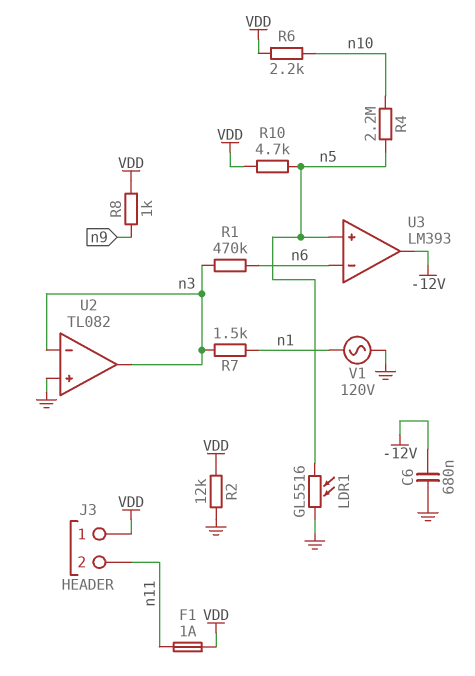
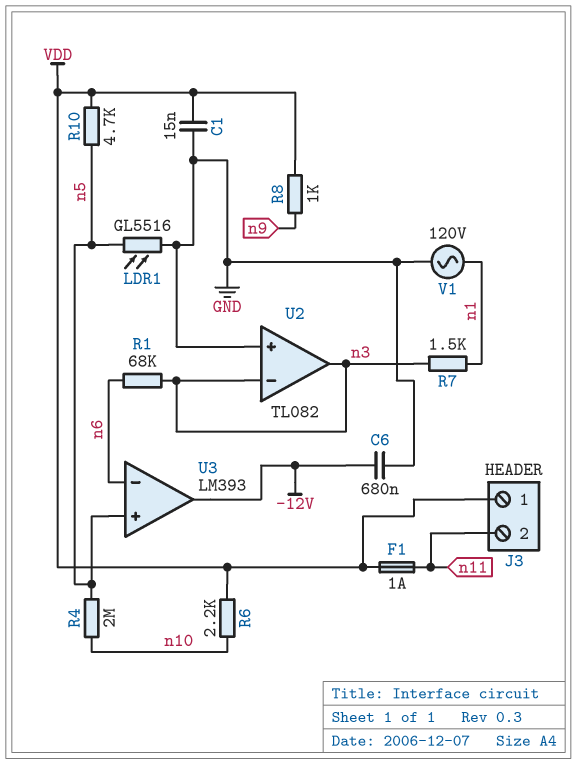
C1: none -> 15nF (GND, VDD)
R1: 470k (n3, n6) -> 68k (n3, n6)
R2: 12k (GND, VDD) -> none
R4: 2.2M (n5, n10) -> 2M (n5, n10)

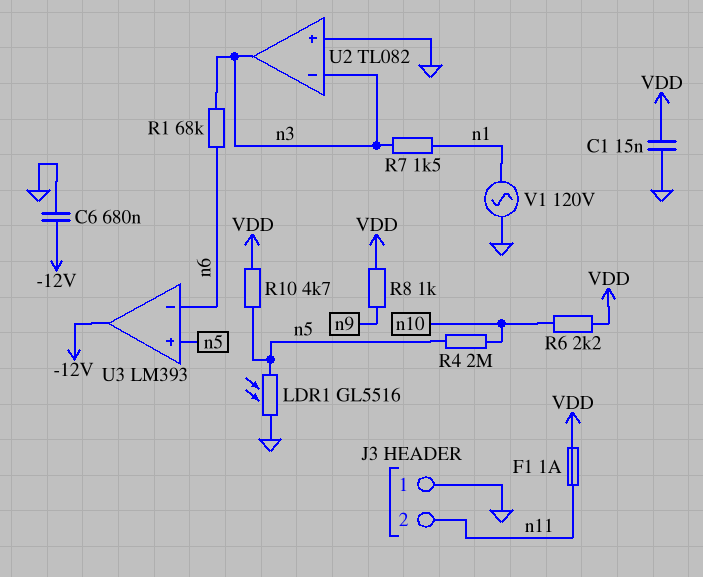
J3 pin 1: VDD -> GND

